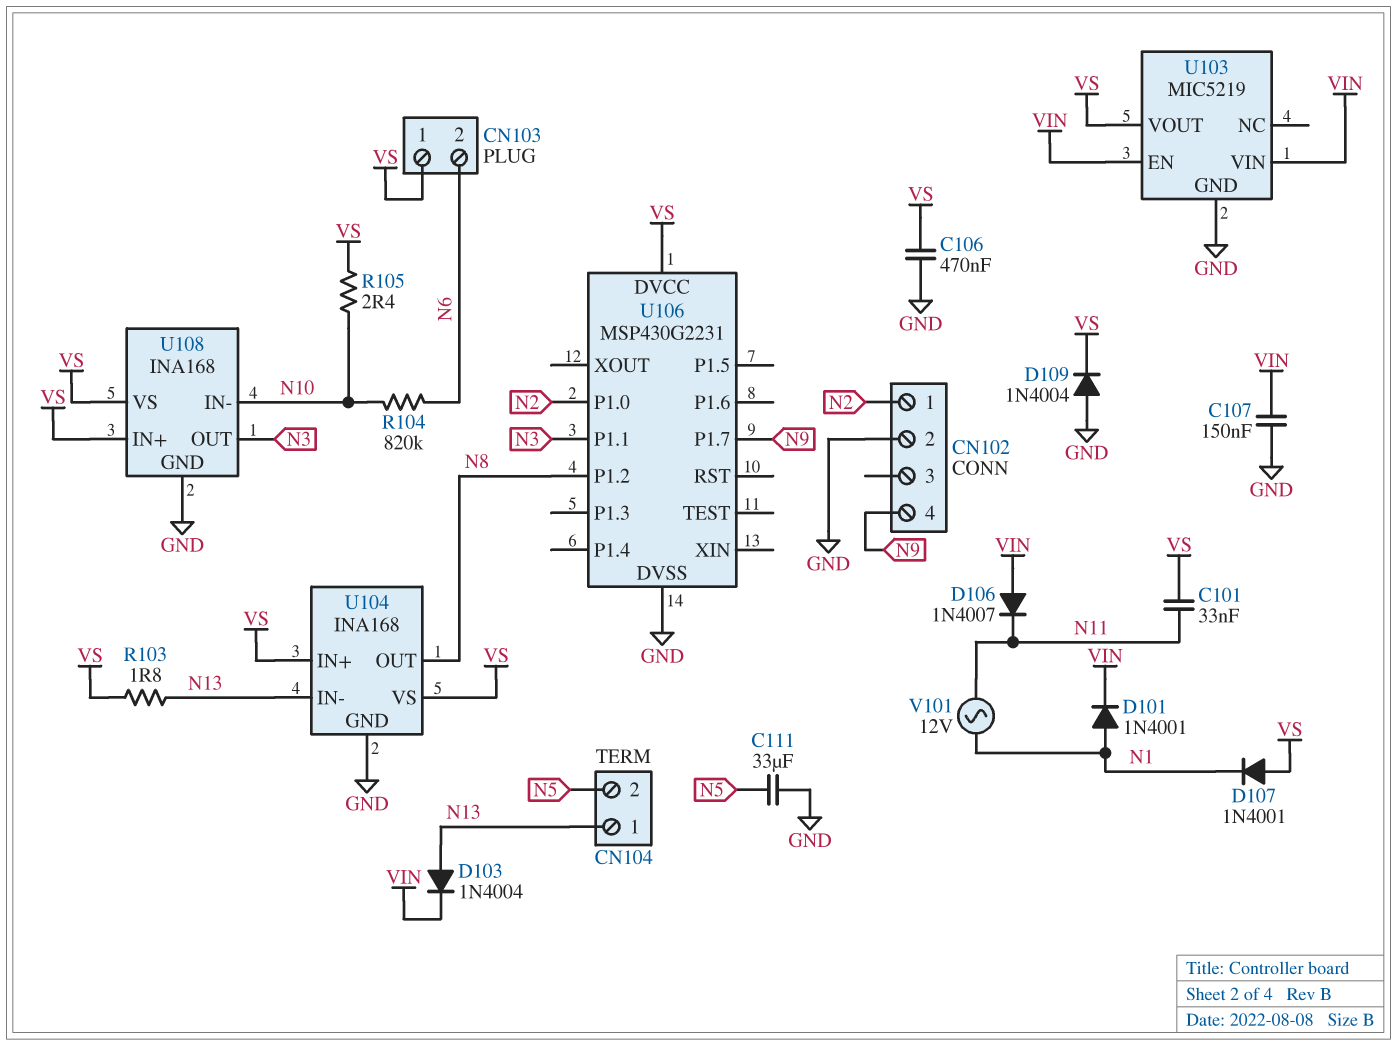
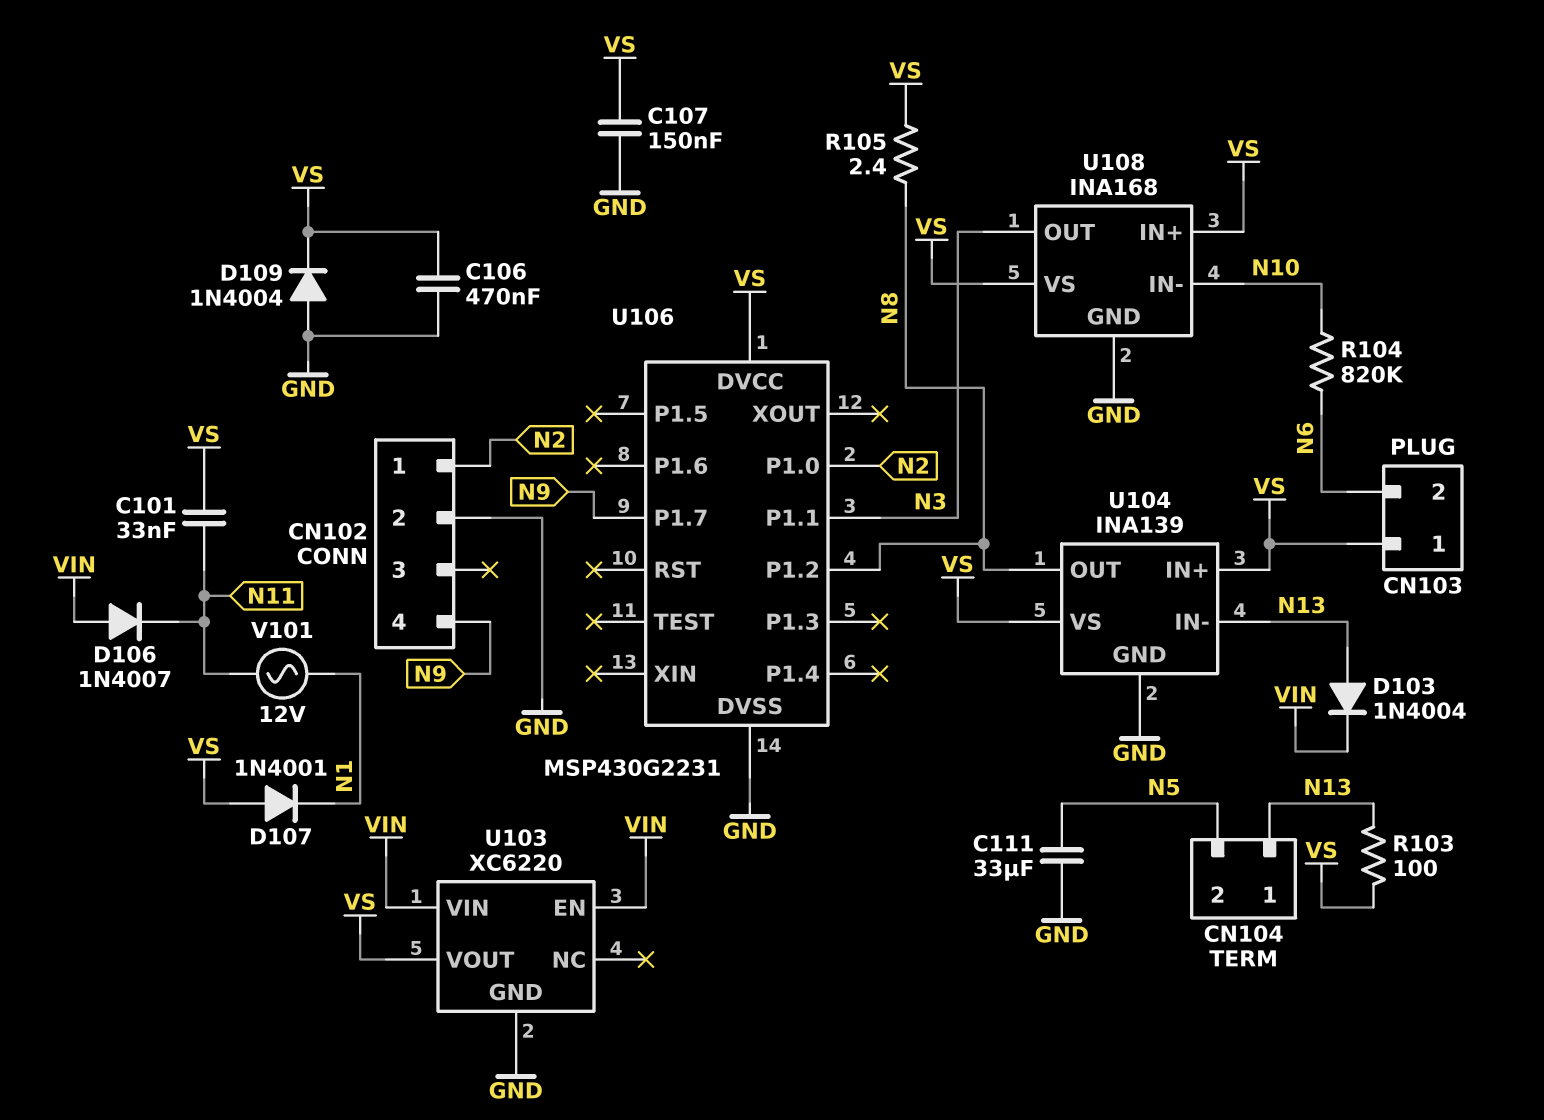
C107: 150nF (GND, VIN) -> 150nF (GND, VS)
D101: diode 1N4001 (A N1, K VIN) -> none
R103: 1.8 (N13, VS) -> 100 (N13, VS)
R105: 2.4 (N10, VS) -> 2.4 (N8, VS)
U103: MIC5219 -> XC6220
U104: INA168 -> INA139

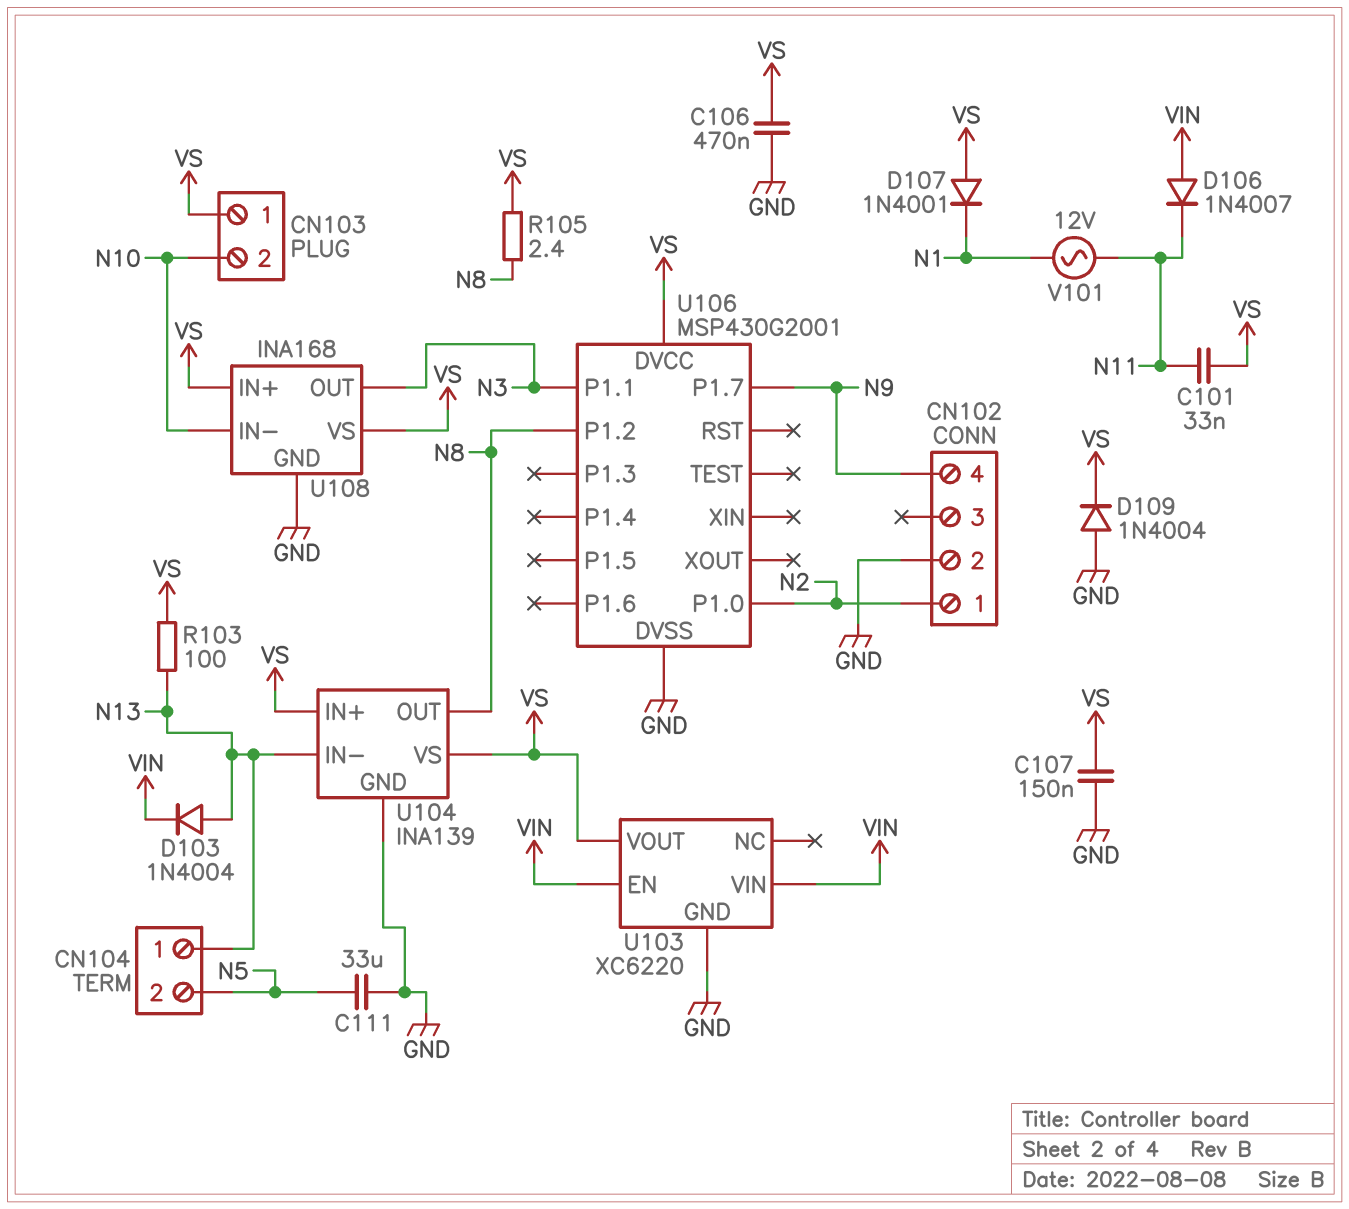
CN103 pin 2: N6 -> N10
R104: 820k (N6, N10) -> none
U106: MSP430G2231 -> MSP430G2001

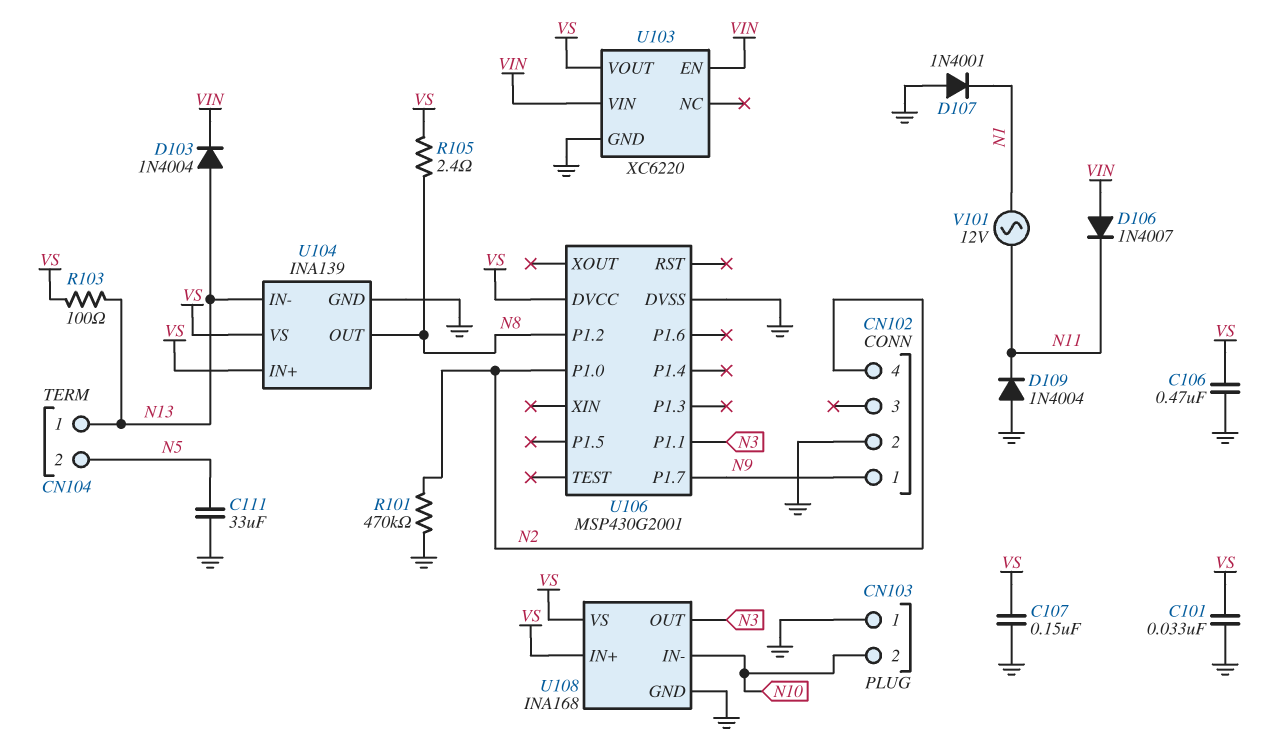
C101: 33nF (N11, VS) -> 33nF (GND, VS)
CN102 pin 1: N2 -> N9
CN102 pin 4: N9 -> N2
CN103 pin 1: VS -> GND
D107: diode 1N4001 (A VS, K N1) -> diode 1N4001 (A GND, K N1)
D109: diode 1N4004 (A GND, K VS) -> diode 1N4004 (A GND, K N11)
R101: none -> 470k (GND, N2)

